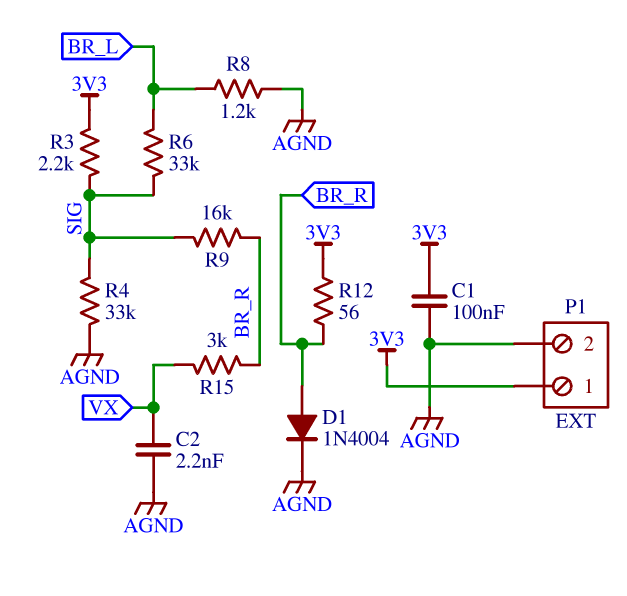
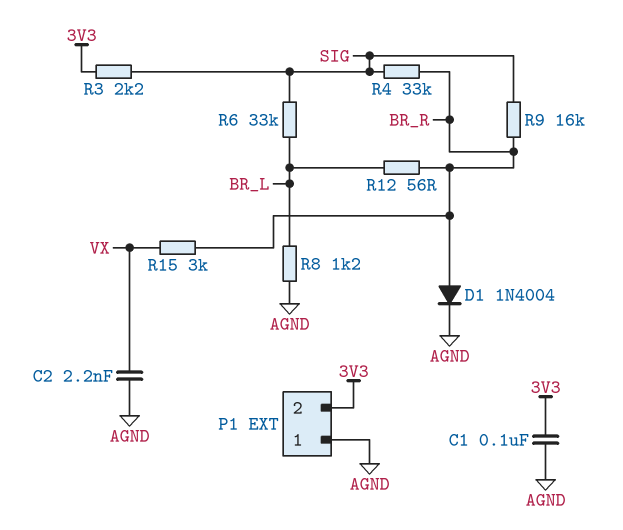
P1 pin 1: 3V3 -> AGND
P1 pin 2: AGND -> 3V3
R4: 33k (AGND, SIG) -> 33k (BR_R, SIG)
R12: 56 (3V3, BR_R) -> 56 (BR_L, BR_R)

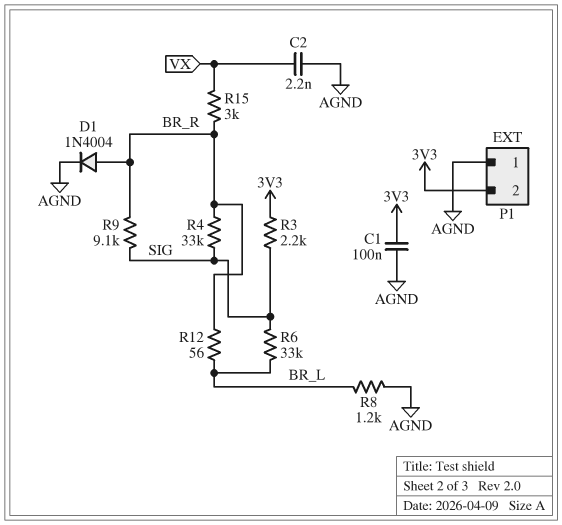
R9: 16k (BR_R, SIG) -> 9.1k (BR_R, SIG)

